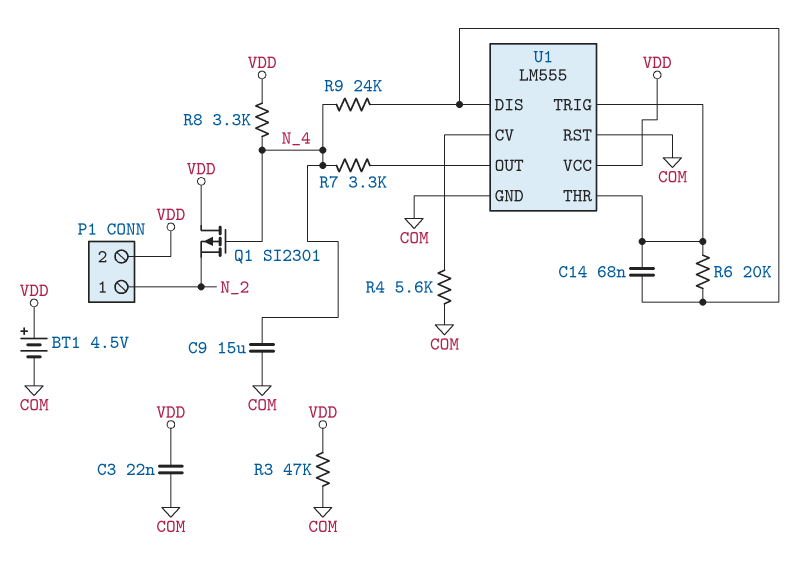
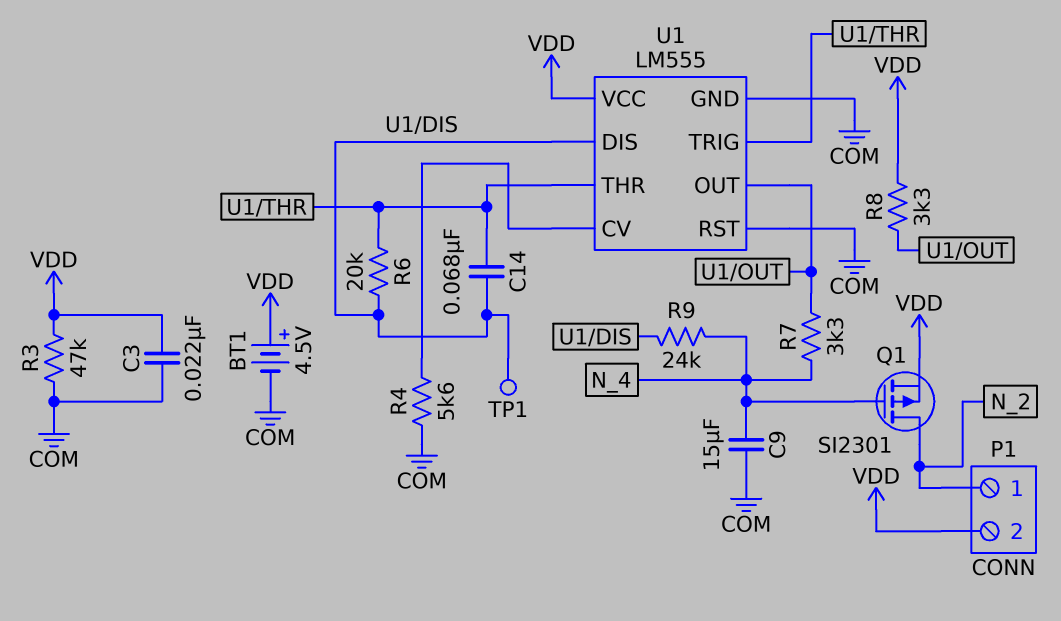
Q1: PMOS SI2301 (G N_4, D VDD, S N_2) -> PMOS SI2301 (G N_4, D N_2, S VDD)
R8: 3.3k (N_4, VDD) -> 3.3k (U1/OUT, VDD)
TP1: none -> test point (U1/DIS)

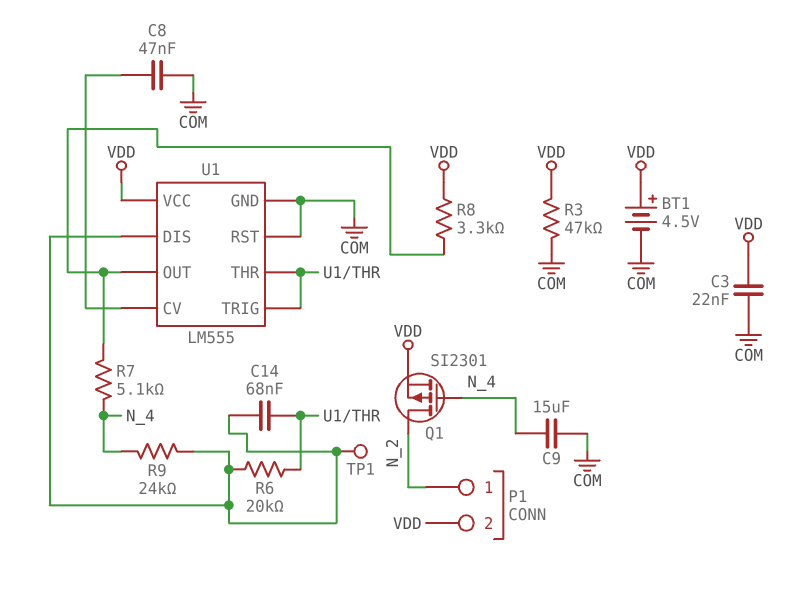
C8: none -> 47nF (COM, U1/CV)
R4: 5.6k (COM, U1/CV) -> none
R7: 3.3k (N_4, U1/OUT) -> 5.1k (N_4, U1/OUT)

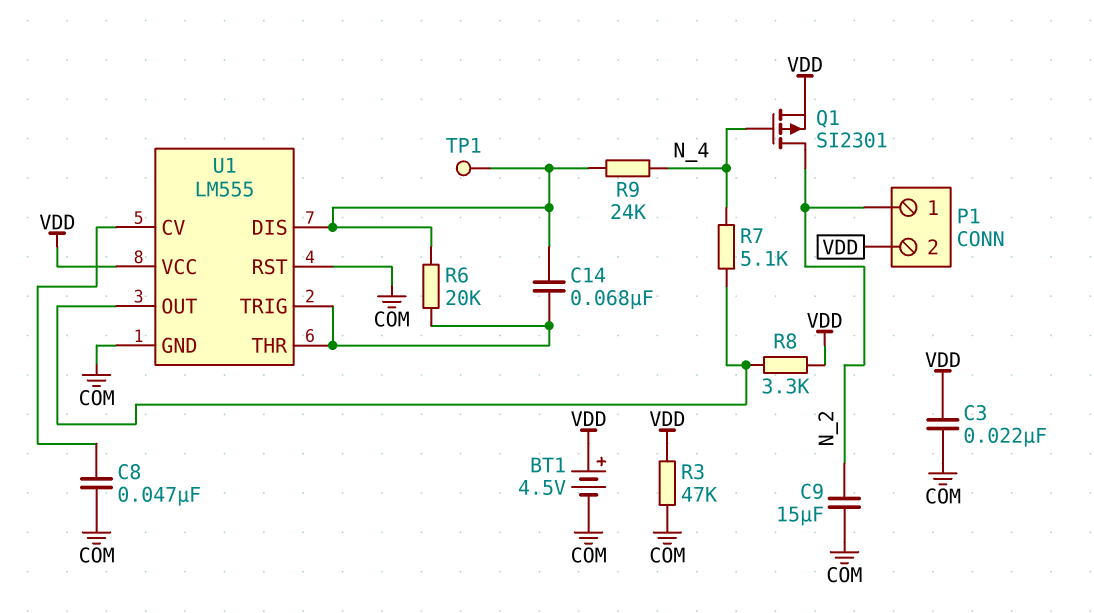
C9: 15uF (COM, N_4) -> 15uF (COM, N_2)

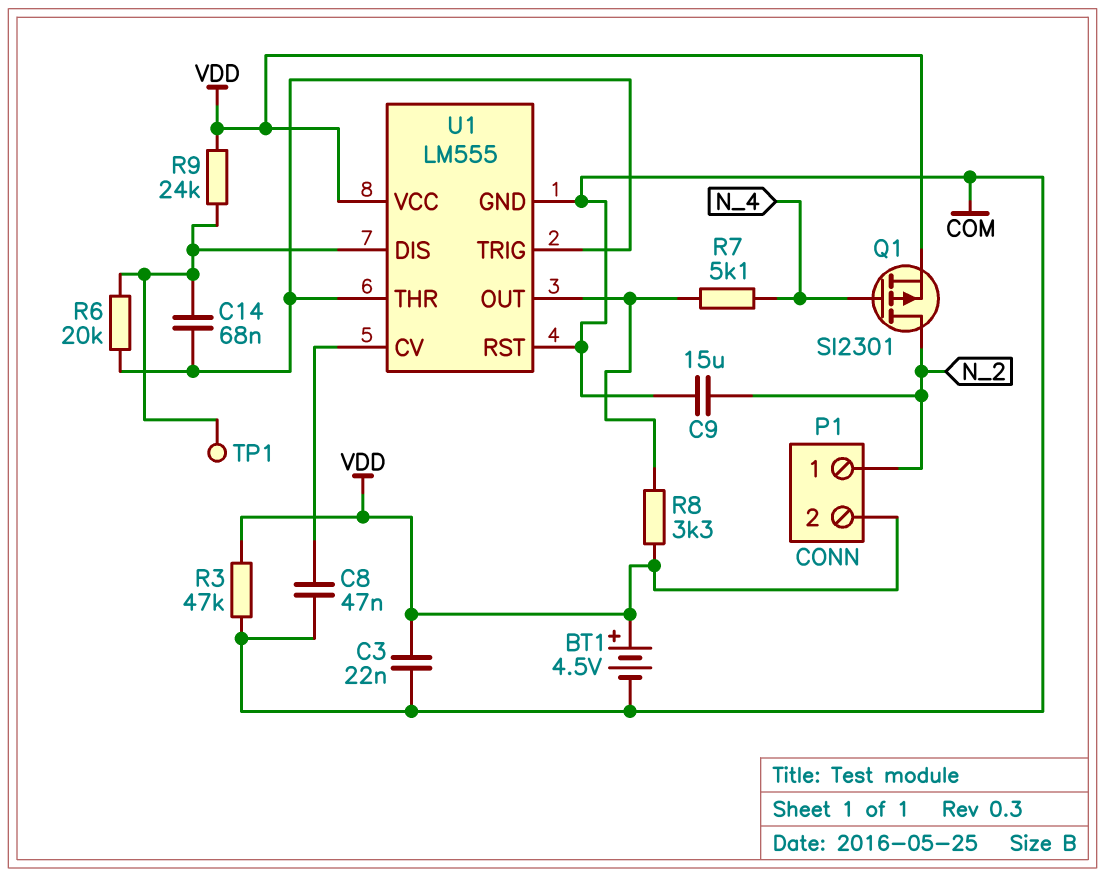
R9: 24k (N_4, U1/DIS) -> 24k (U1/DIS, VDD)

